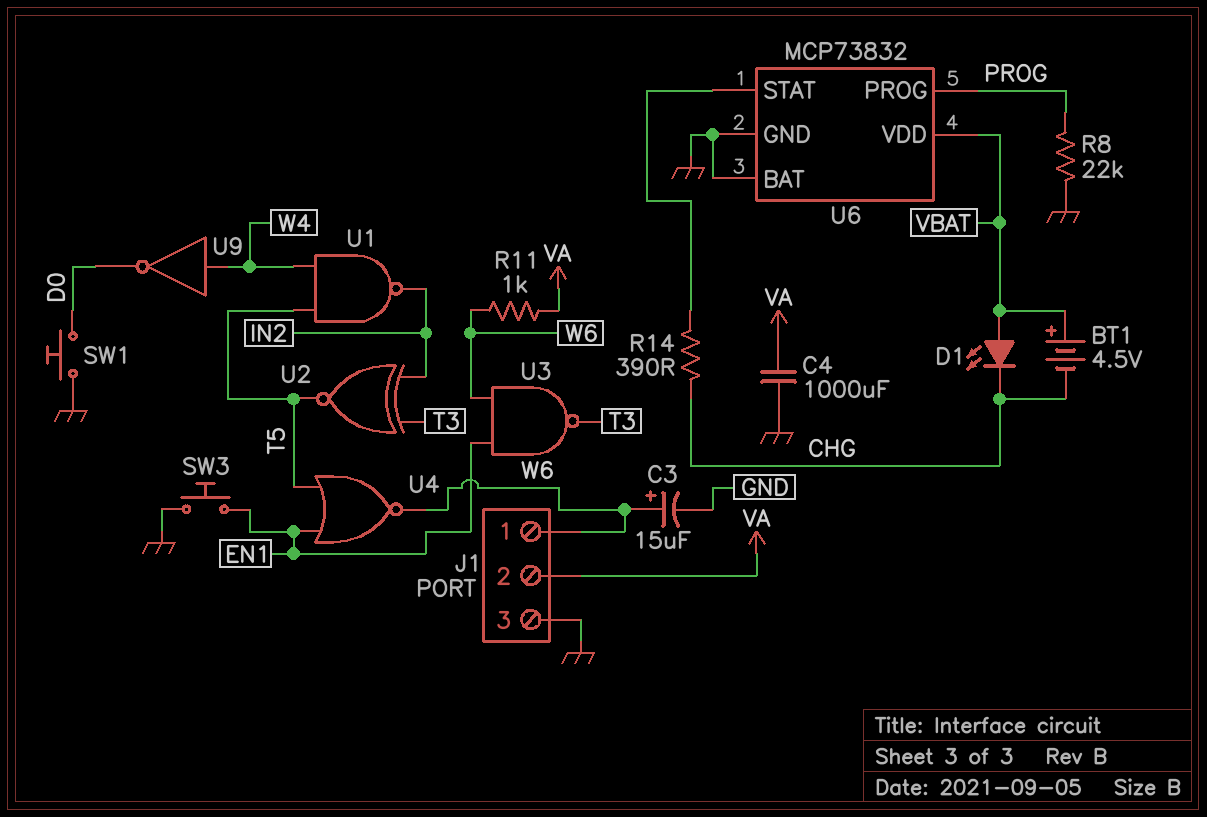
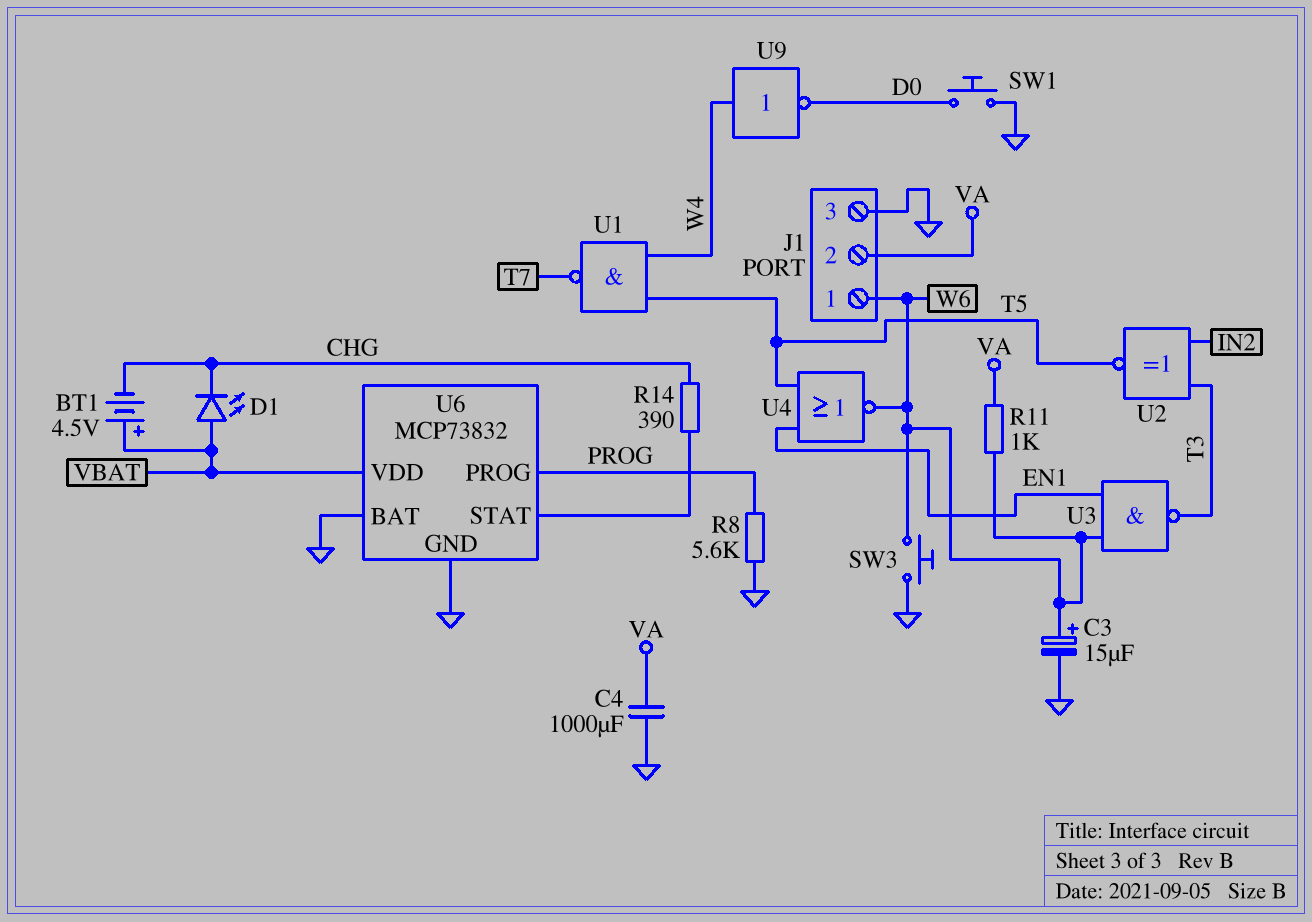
R8: 22k (GND, PROG) -> 5.6k (GND, PROG)
SW3: button (EN1, GND) -> button (GND, W6)
U1: NAND (in T5, in W4, out IN2) -> NAND (in T5, in W4, out T7)

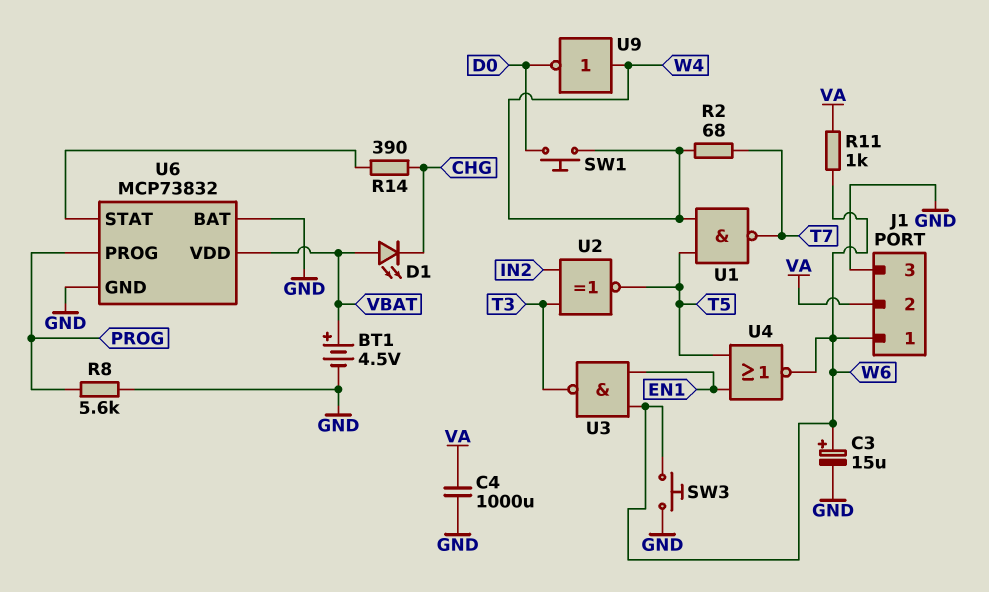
BT1: 4.5V (plus VBAT, minus CHG) -> 4.5V (plus VBAT, minus GND)
R2: none -> 68 (T7, W4)
SW1: button (D0, GND) -> button (D0, W4)

